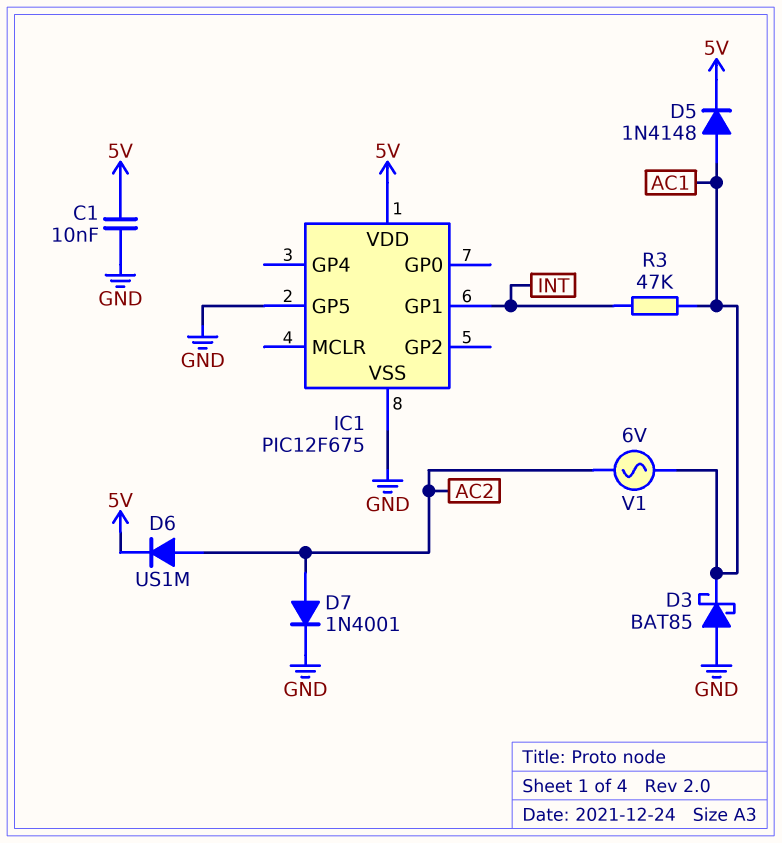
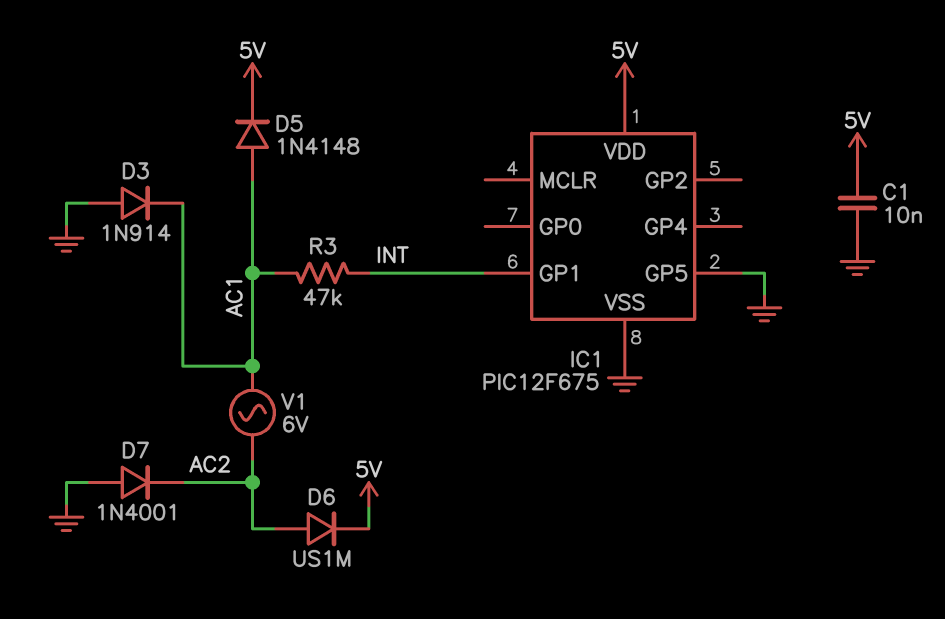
D3: schottky BAT85 (A GND, K AC1) -> diode 1N914 (A GND, K AC1)
D7: diode 1N4001 (A AC2, K GND) -> diode 1N4001 (A GND, K AC2)

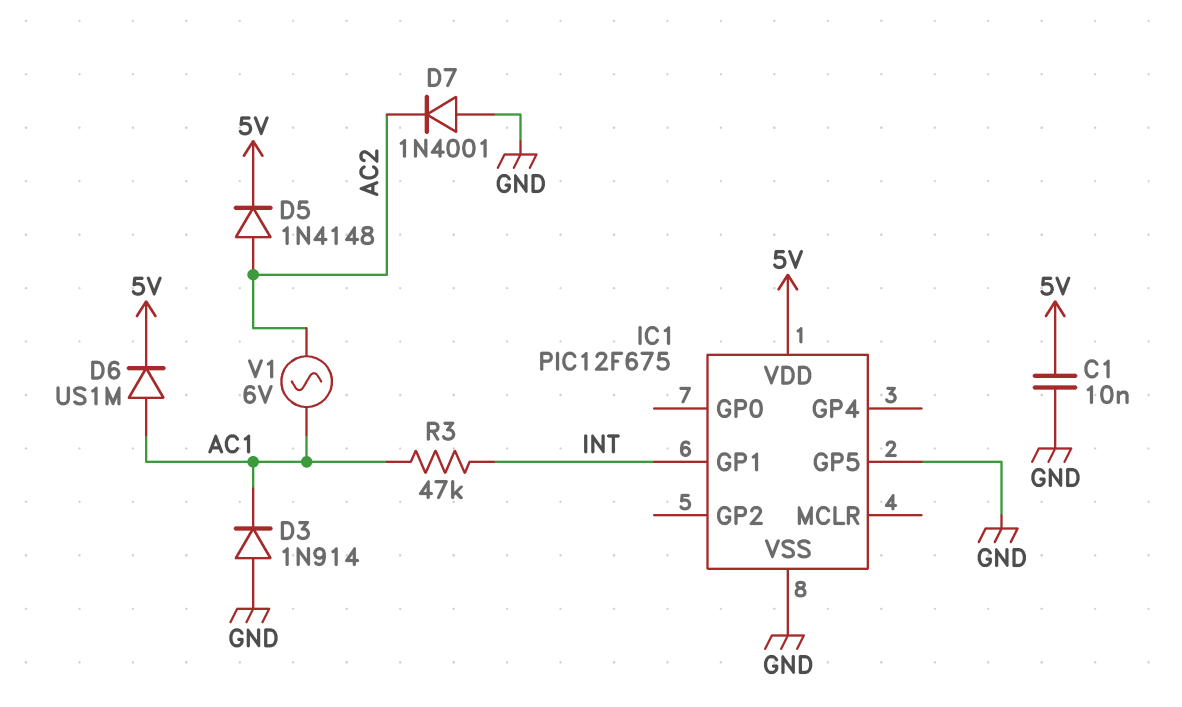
D5: diode 1N4148 (A AC1, K 5V) -> diode 1N4148 (A AC2, K 5V)
D6: diode US1M (A AC2, K 5V) -> diode US1M (A AC1, K 5V)

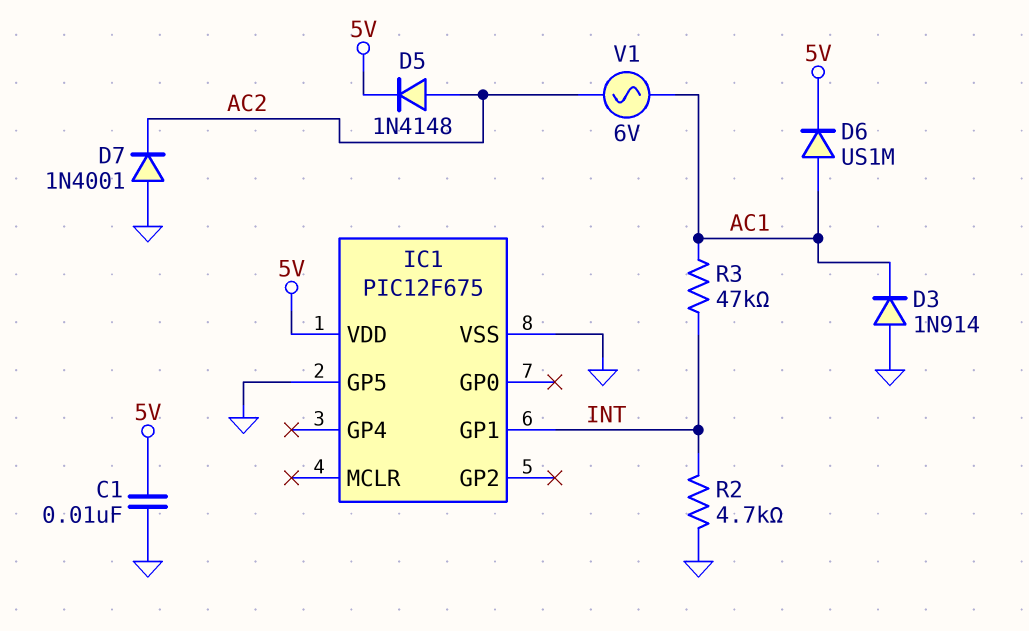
R2: none -> 4.7k (GND, INT)

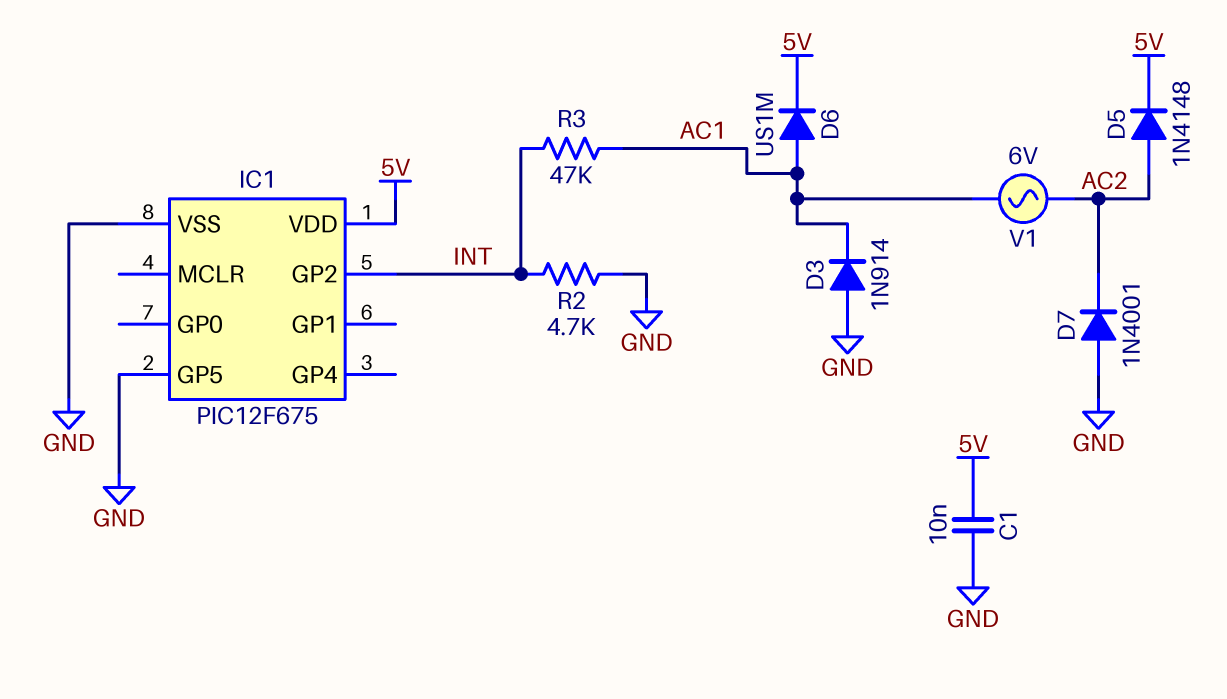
IC1 pin GP1: INT -> none
IC1 pin GP2: none -> INT

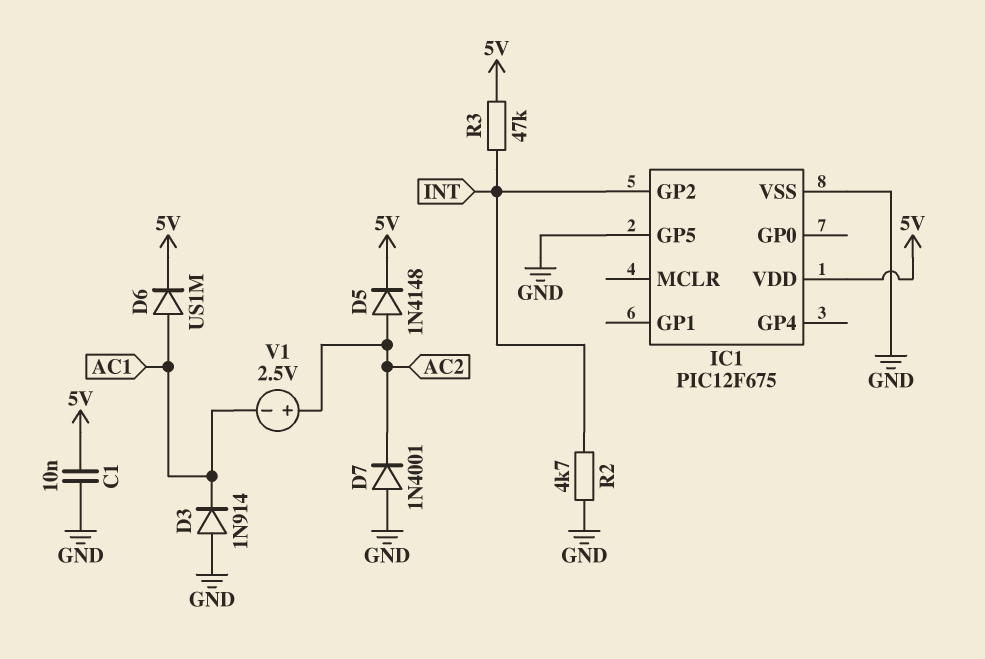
R3: 47k (AC1, INT) -> 47k (5V, INT)
V1: AC 6V (AC1, AC2) -> 2.5V (plus AC2, minus AC1)

